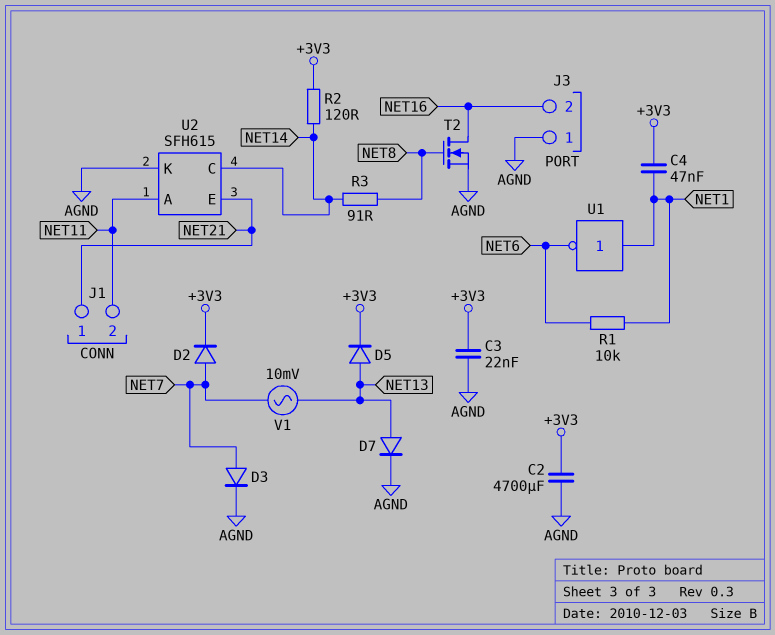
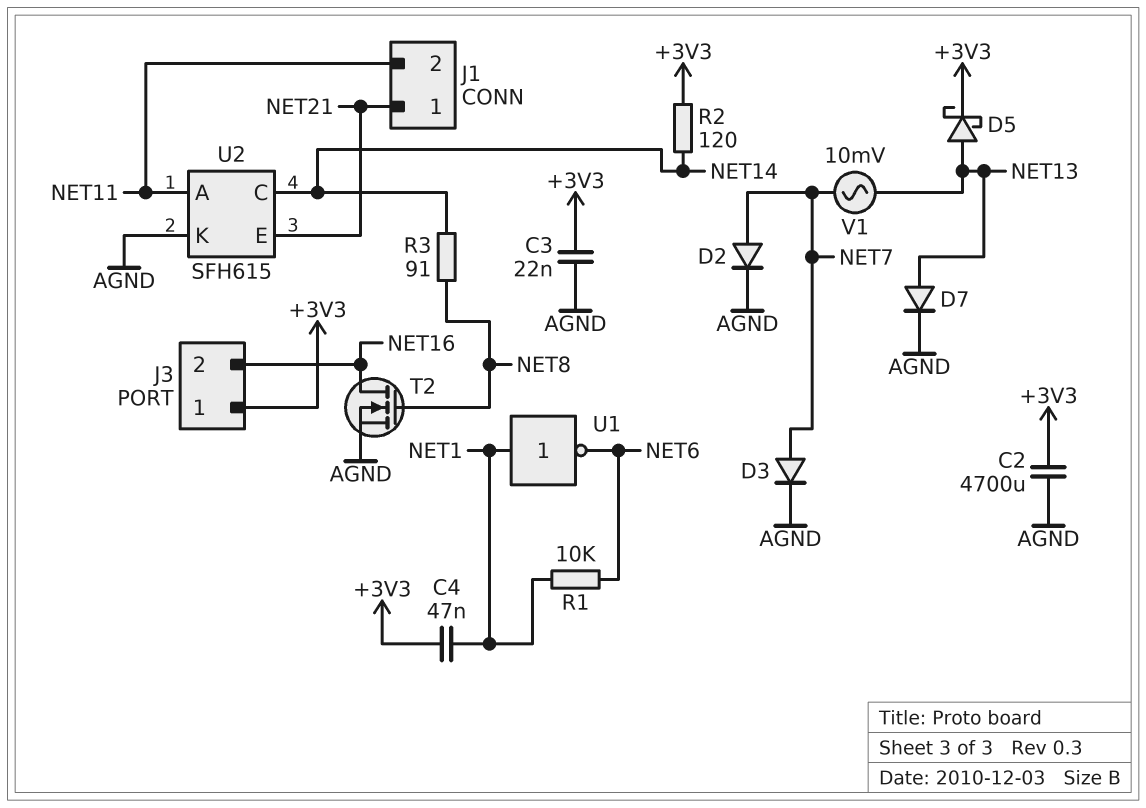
D2: diode (A NET7, K +3V3) -> diode (A NET7, K AGND)
D5: diode (A NET13, K +3V3) -> schottky (A NET13, K +3V3)
J3 pin 1: AGND -> +3V3

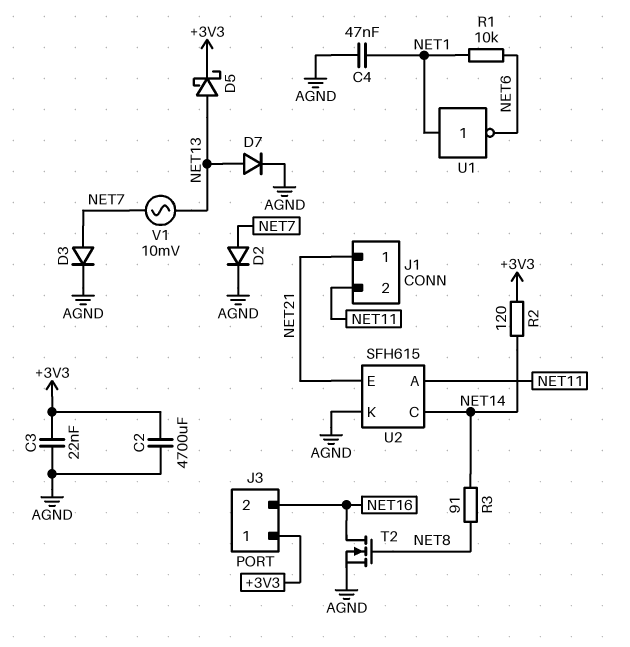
C4: 47nF (+3V3, NET1) -> 47nF (AGND, NET1)

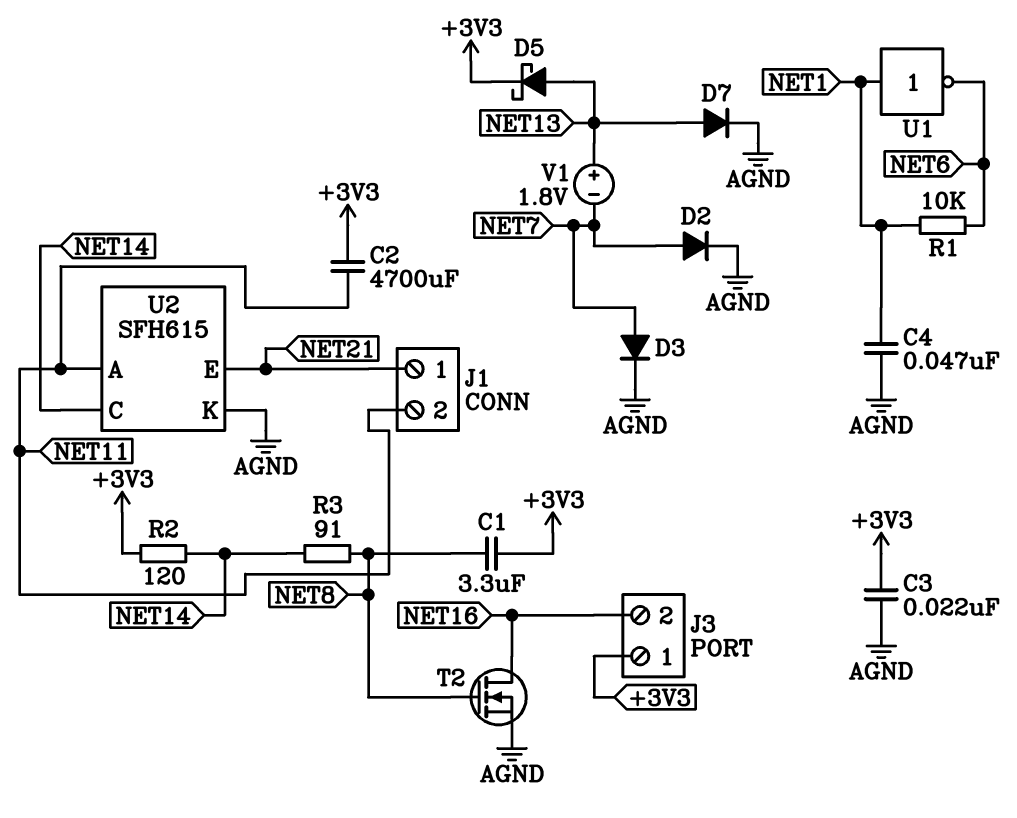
C1: none -> 3.3uF (+3V3, NET8)
C2: 4700uF (+3V3, AGND) -> 4700uF (+3V3, NET11)
V1: AC 10mV (NET7, NET13) -> 1.8V (plus NET13, minus NET7)

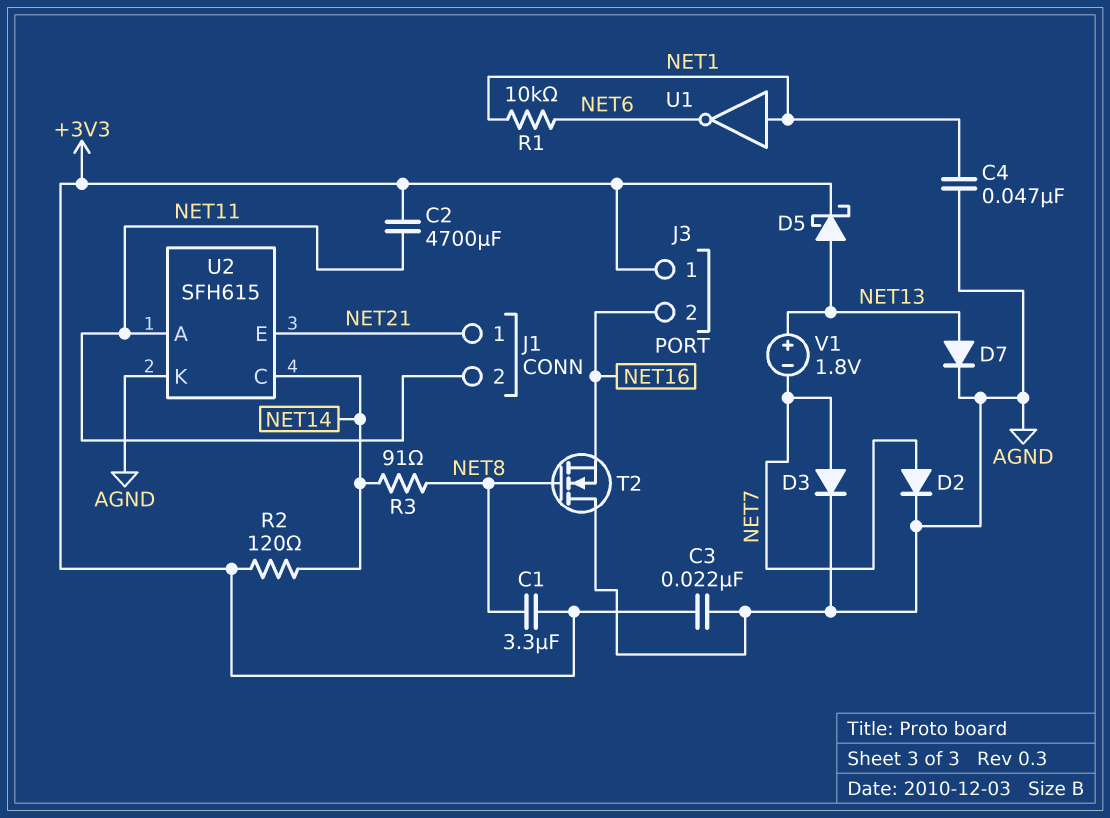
T2: NMOS (G NET8, D NET16, S AGND) -> NMOS (G NET8, D AGND, S NET16)

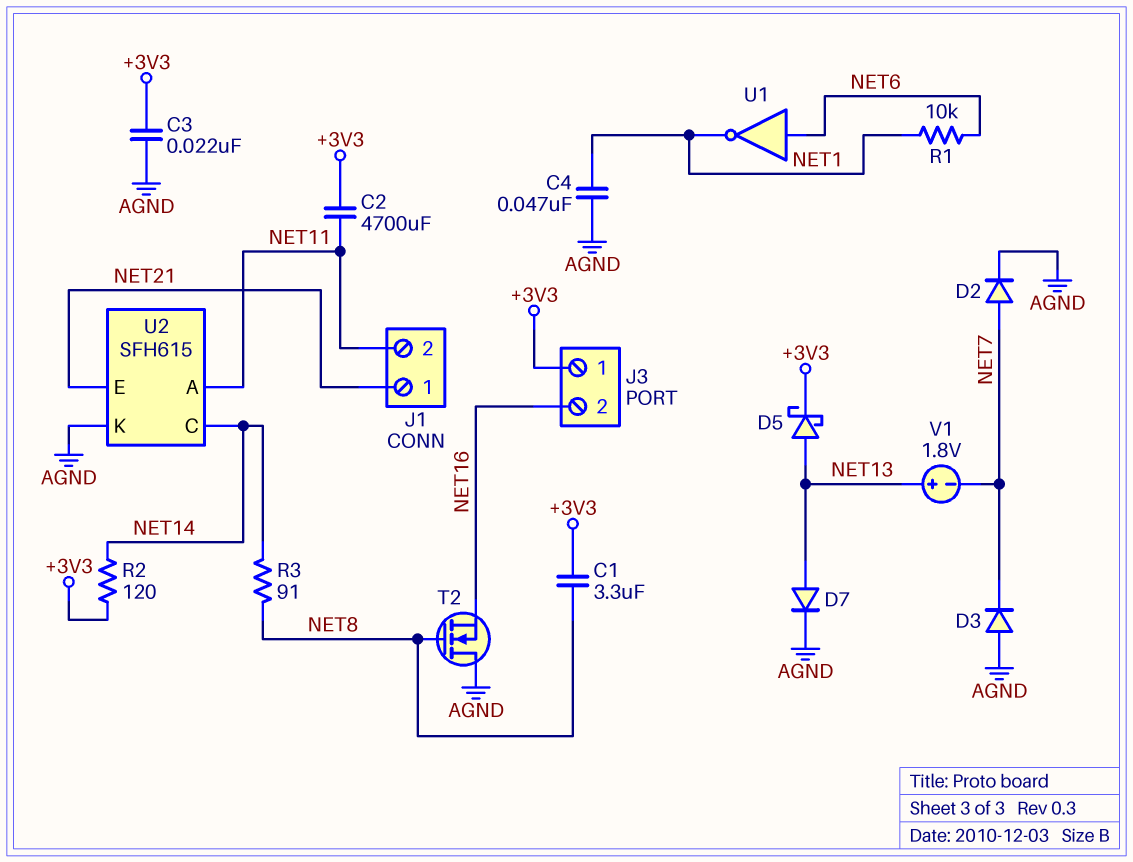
D3: diode (A NET7, K AGND) -> diode (A AGND, K NET7)
U1: NOT (in NET1, out NET6) -> NOT (in NET6, out NET1)

